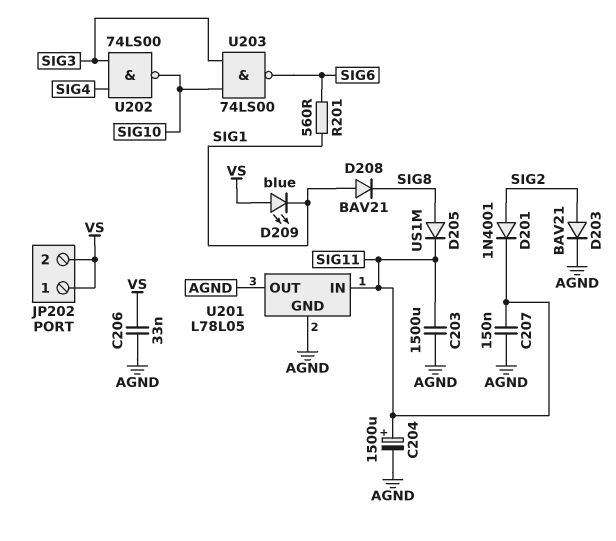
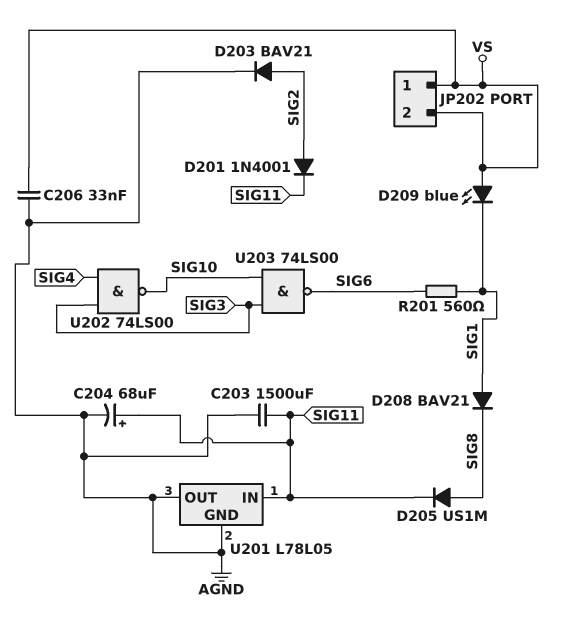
C204: 1500uF (plus SIG11, minus AGND) -> 68uF (plus SIG11, minus AGND)
C207: 150nF (AGND, SIG11) -> none

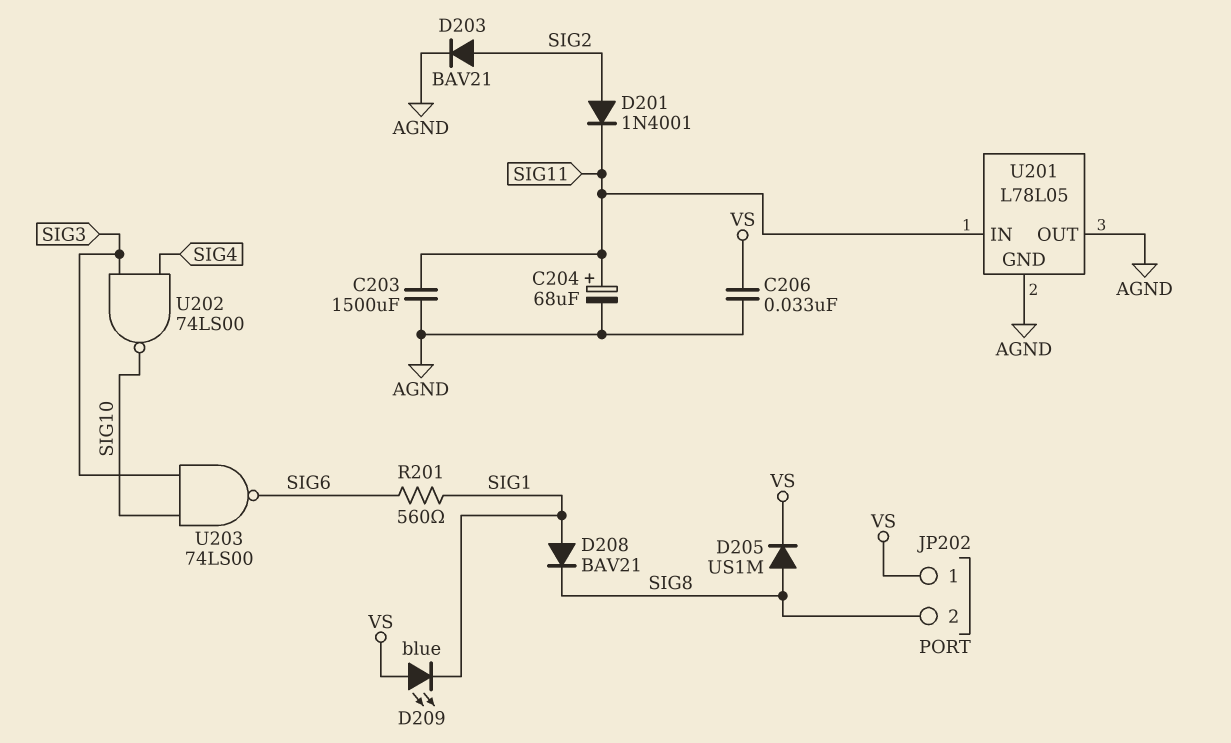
D205: diode US1M (A SIG8, K SIG11) -> diode US1M (A SIG8, K VS)
JP202 pin 2: VS -> SIG8

